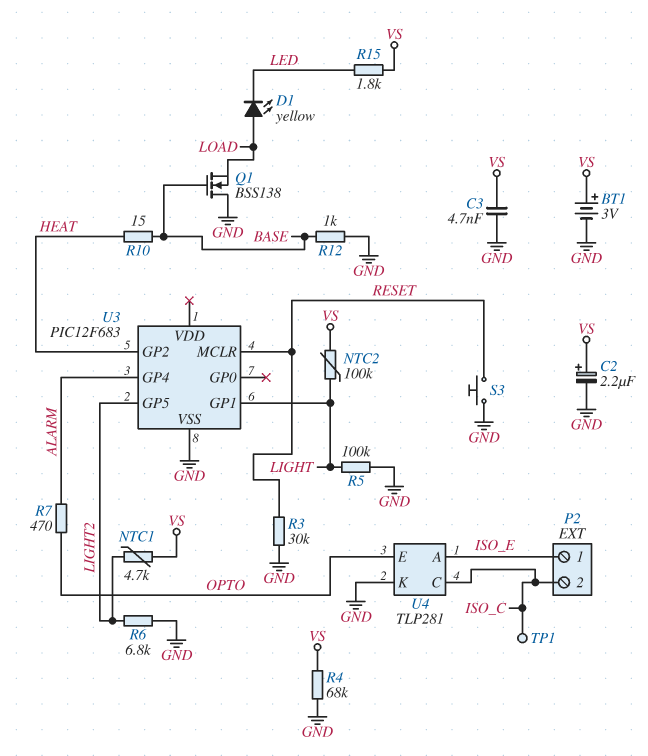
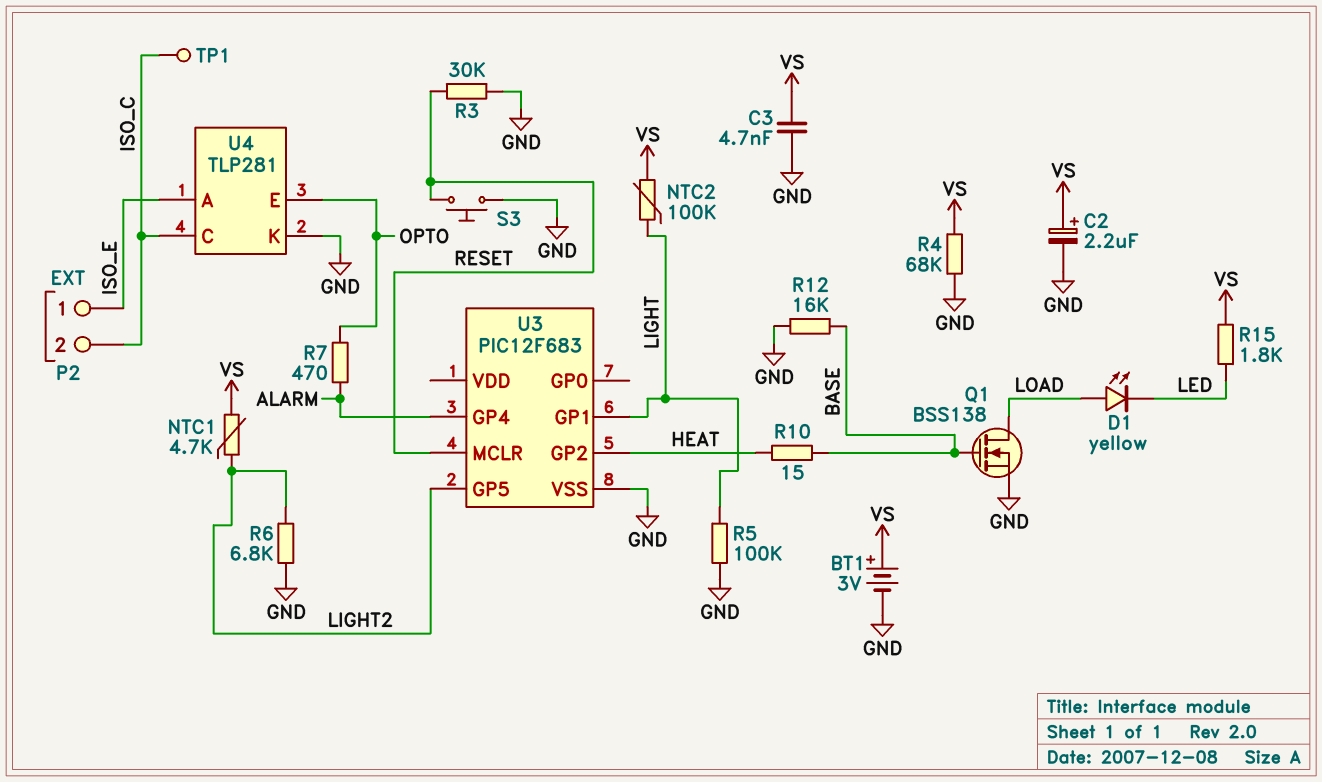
Q1: NMOS BSS138 (G BASE, D GND, S LOAD) -> NMOS BSS138 (G BASE, D LOAD, S GND)
R12: 1k (BASE, GND) -> 16k (BASE, GND)

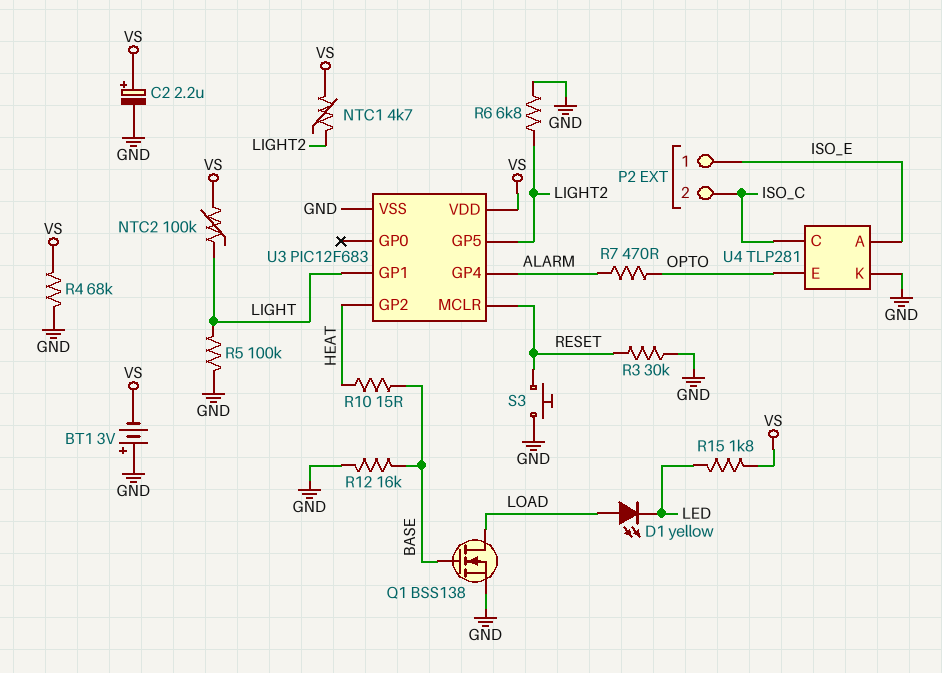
BT1: 3V (plus VS, minus GND) -> 3V (plus GND, minus VS)
C3: 4.7nF (GND, VS) -> none
TP1: test point (ISO_C) -> none
U3 pin VDD: none -> VS

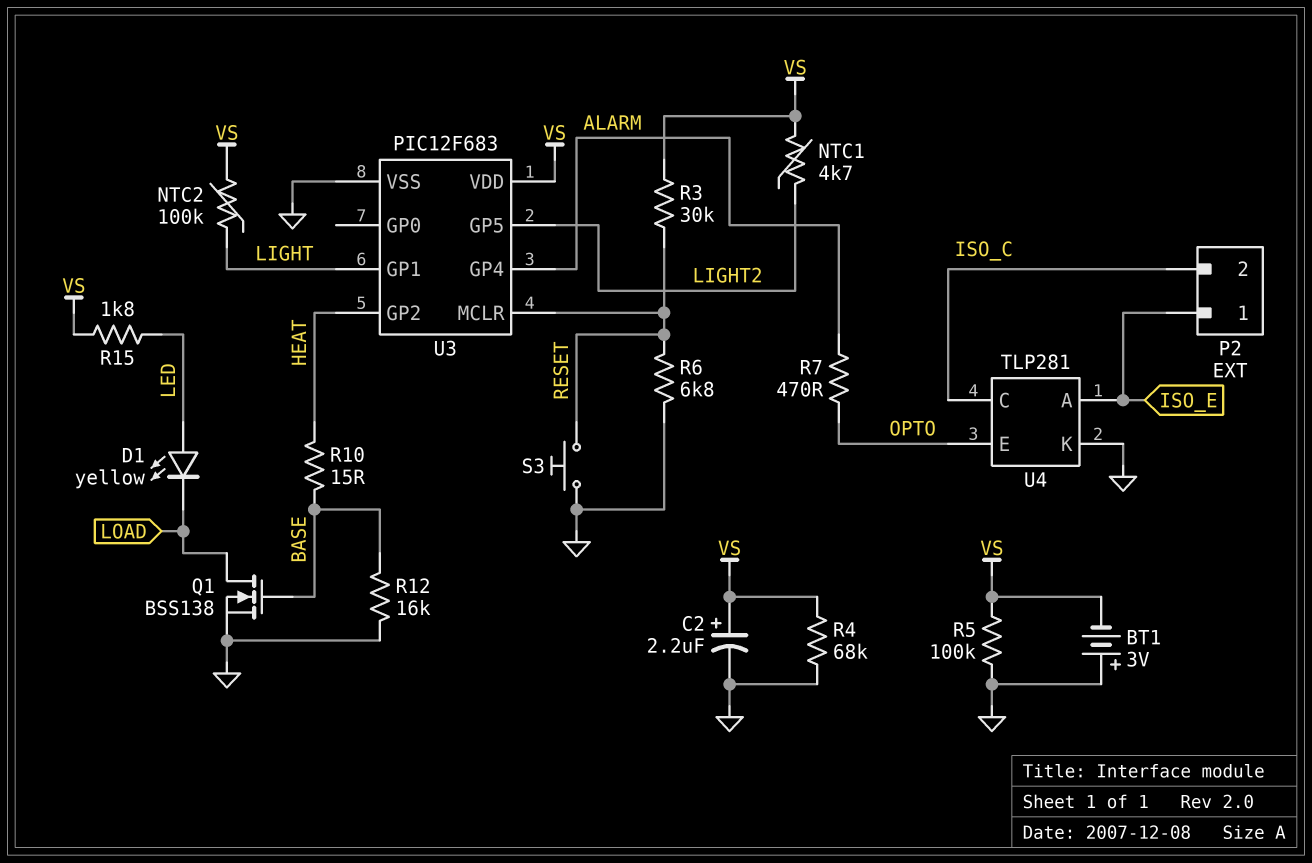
D1: LED yellow (A LOAD, K LED) -> LED yellow (A LED, K LOAD)
R3: 30k (GND, RESET) -> 30k (RESET, VS)
R5: 100k (GND, LIGHT) -> 100k (GND, VS)
R6: 6.8k (GND, LIGHT2) -> 6.8k (GND, RESET)

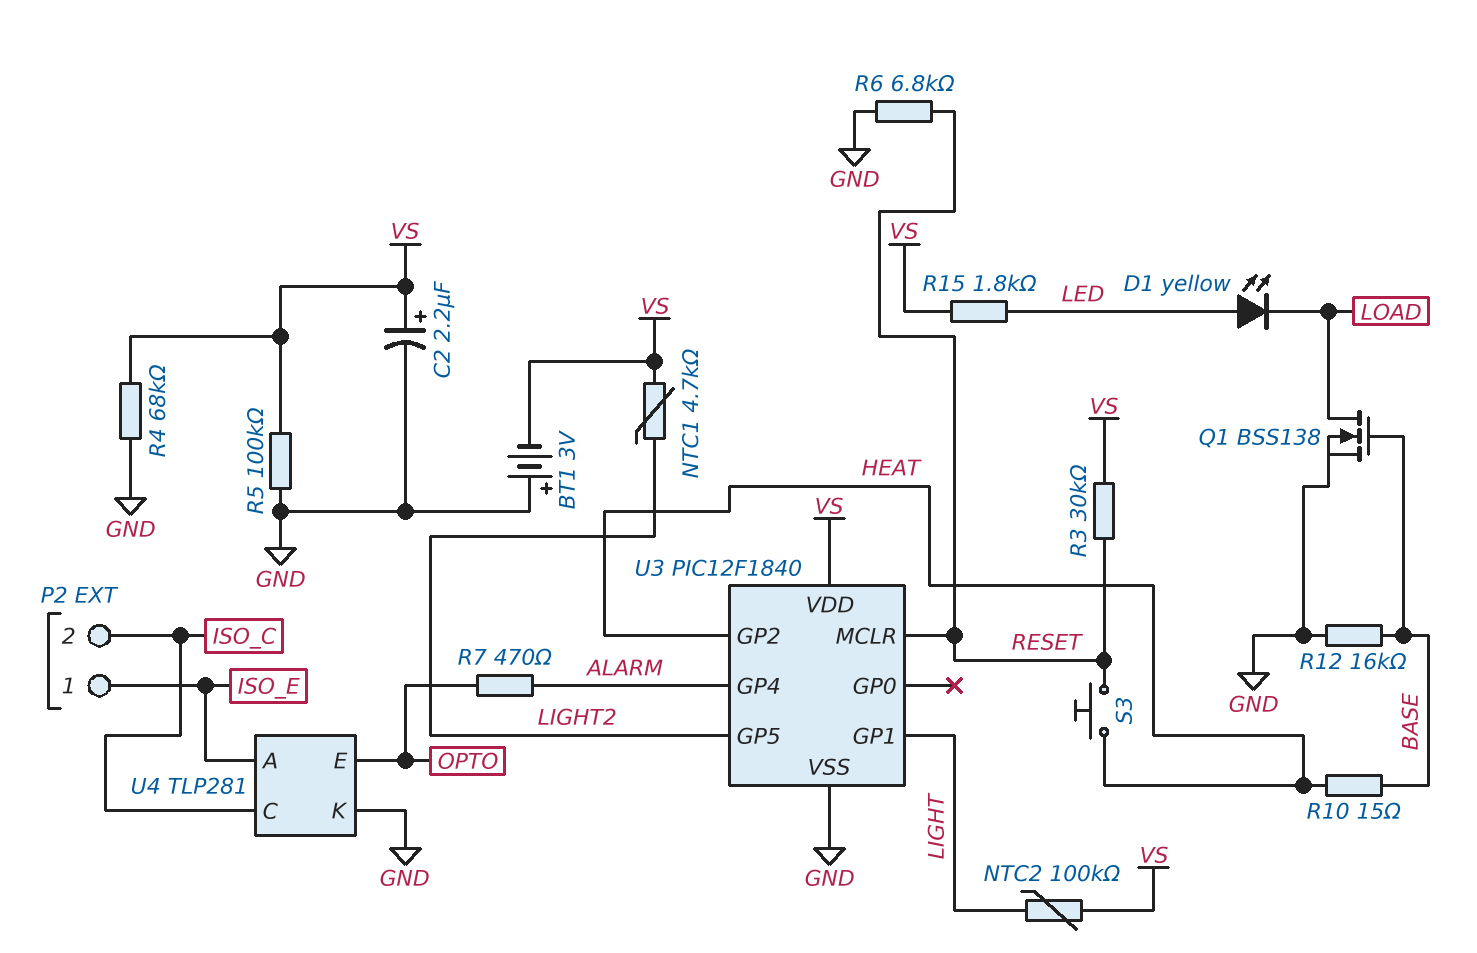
S3: button (GND, RESET) -> button (HEAT, RESET)
U3: PIC12F683 -> PIC12F1840

